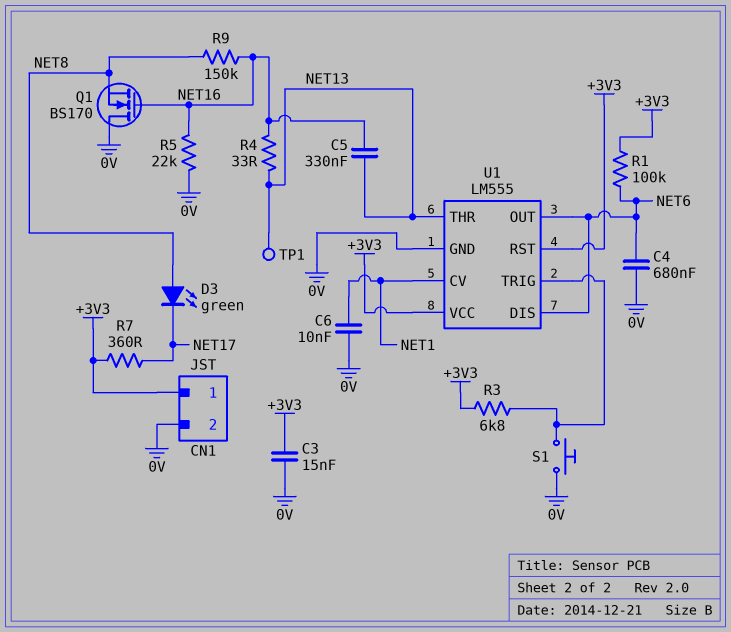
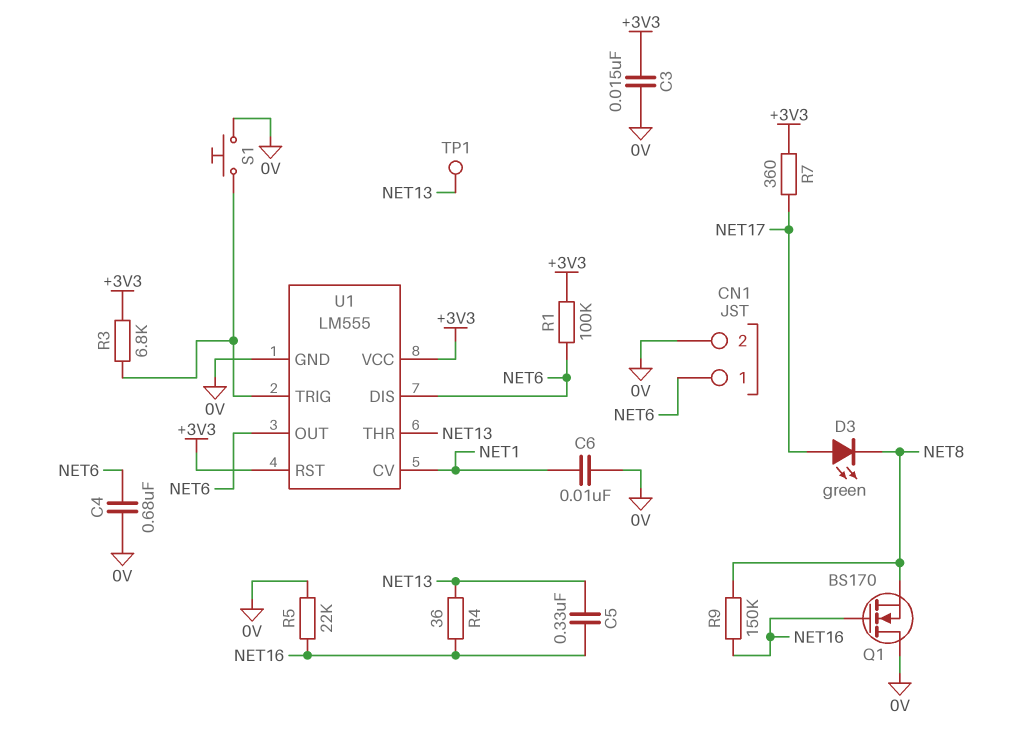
CN1 pin 1: +3V3 -> NET6
D3: LED green (A NET8, K NET17) -> LED green (A NET17, K NET8)
R4: 33 (NET13, NET16) -> 36 (NET13, NET16)

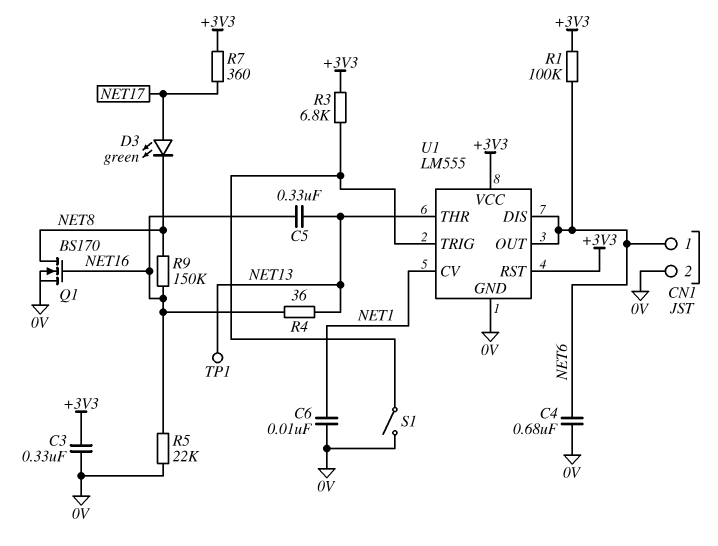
C3: 15nF (+3V3, 0V) -> 330nF (+3V3, 0V)
Q1: NMOS BS170 (G NET16, D 0V, S NET8) -> NMOS BS170 (G NET16, D NET8, S 0V)
S1: button (0V, U1/TRIG) -> switch (0V, U1/TRIG)

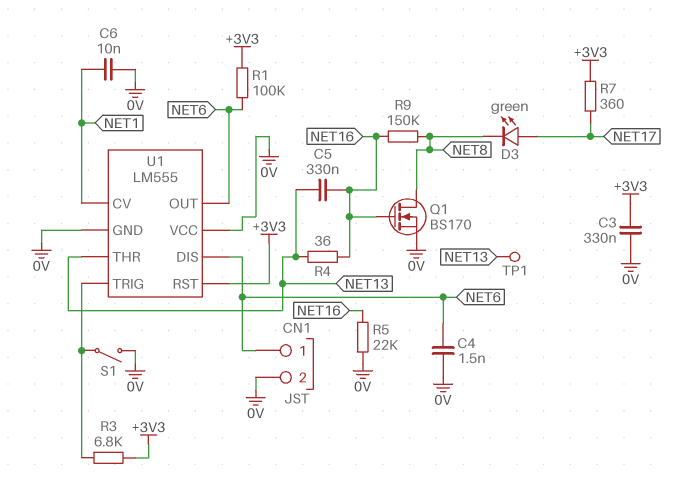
C4: 680nF (0V, NET6) -> 1.5nF (0V, NET6)
U1 pin VCC: +3V3 -> 0V

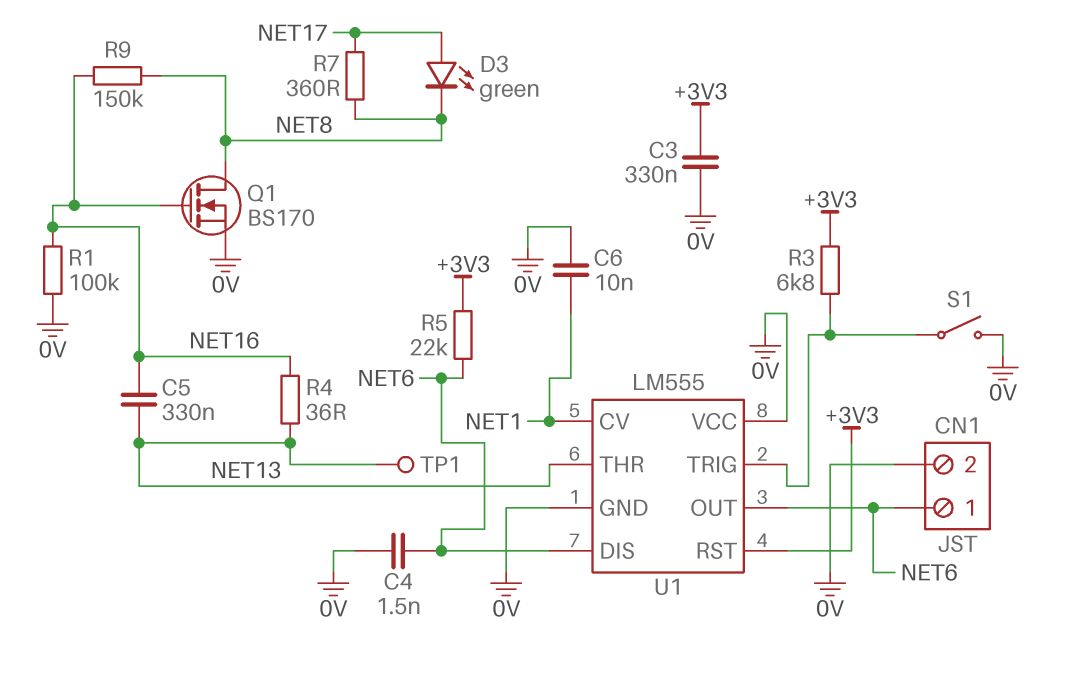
R1: 100k (+3V3, NET6) -> 100k (0V, NET16)
R5: 22k (0V, NET16) -> 22k (+3V3, NET6)
R7: 360 (+3V3, NET17) -> 360 (NET8, NET17)

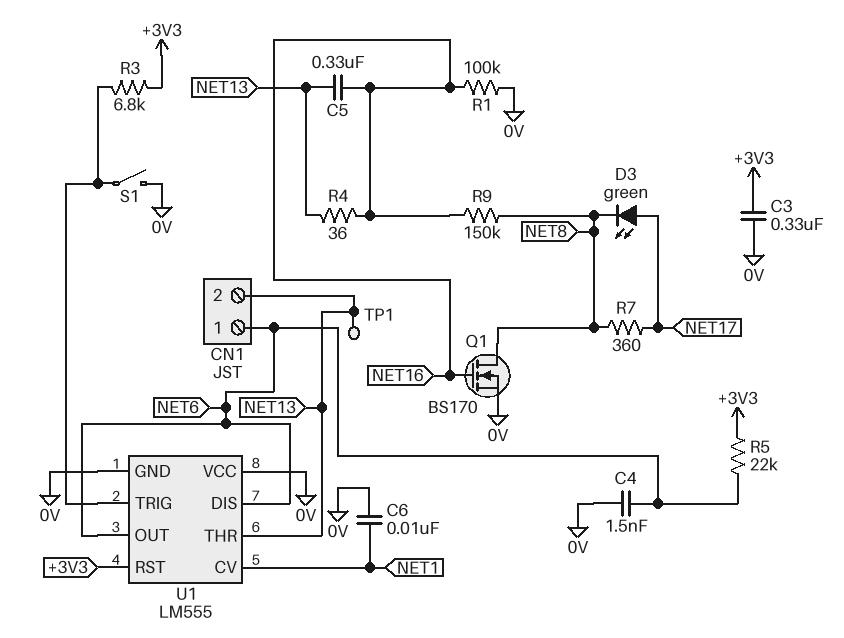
CN1 pin 2: 0V -> NET13

